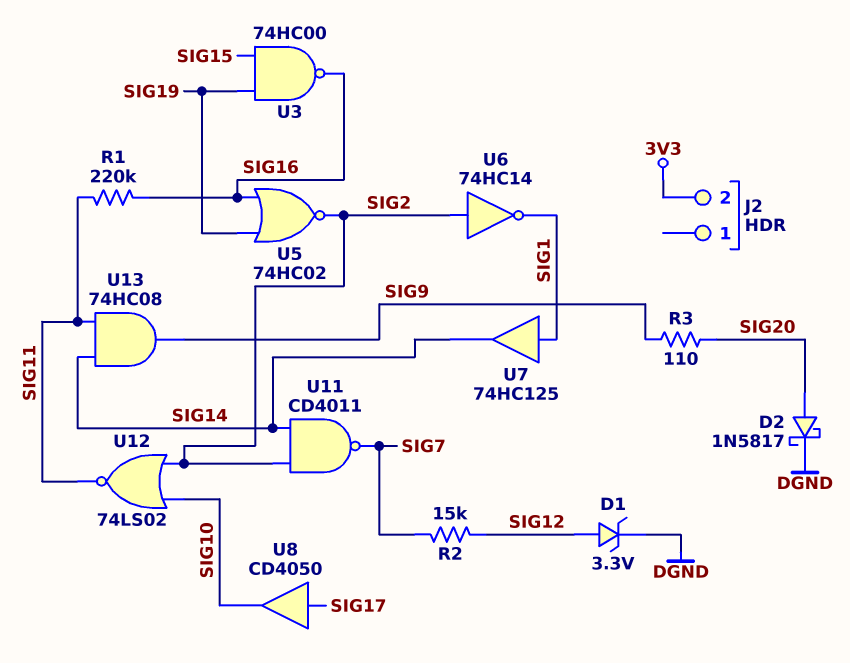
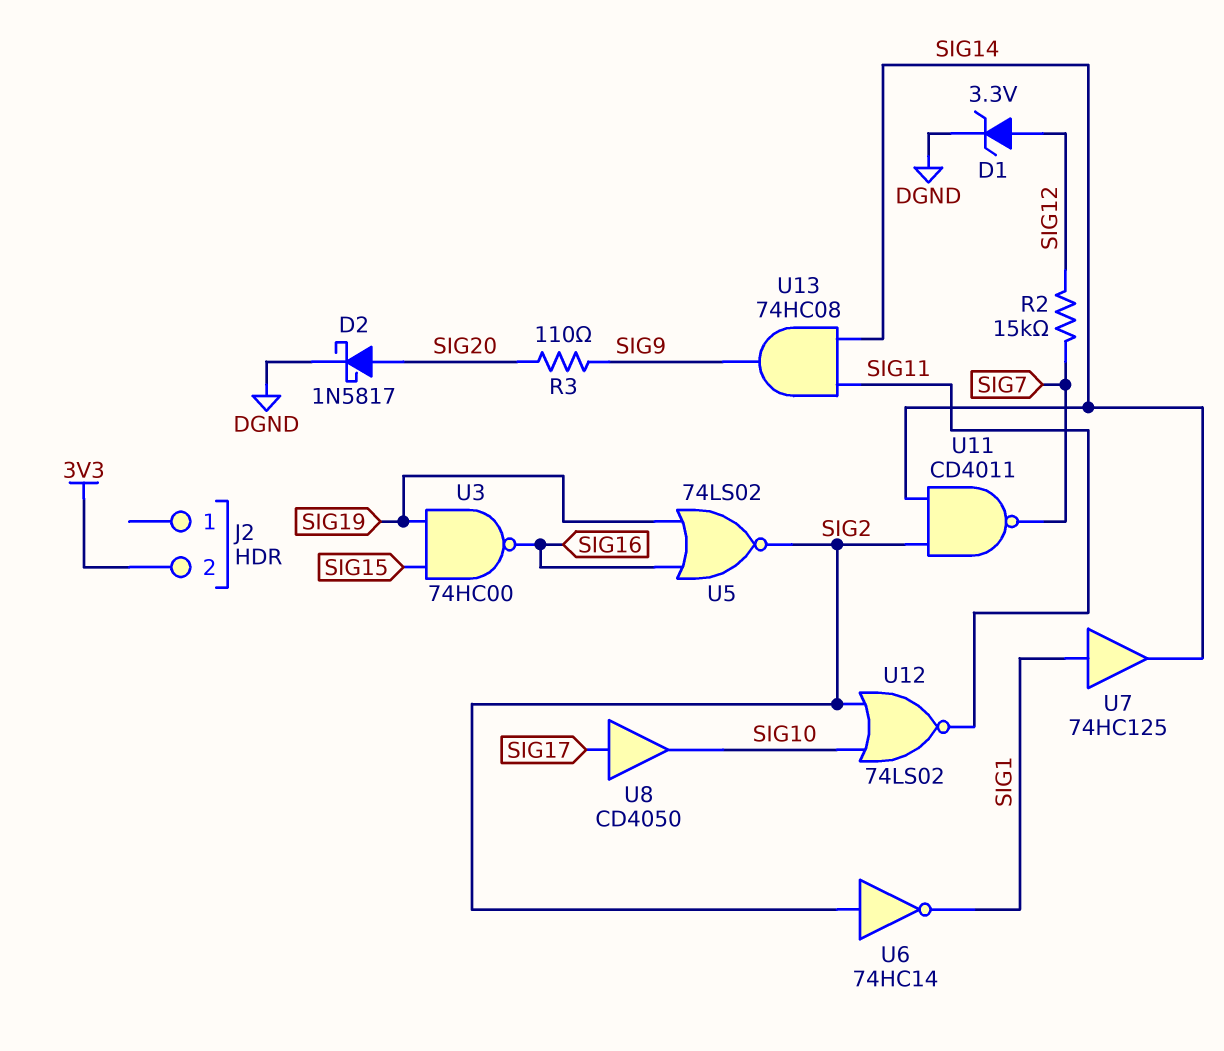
R1: 220k (SIG11, SIG16) -> none
U5: NOR 74HC02 (in SIG16, in SIG19, out SIG2) -> NOR 74LS02 (in SIG16, in SIG19, out SIG2)

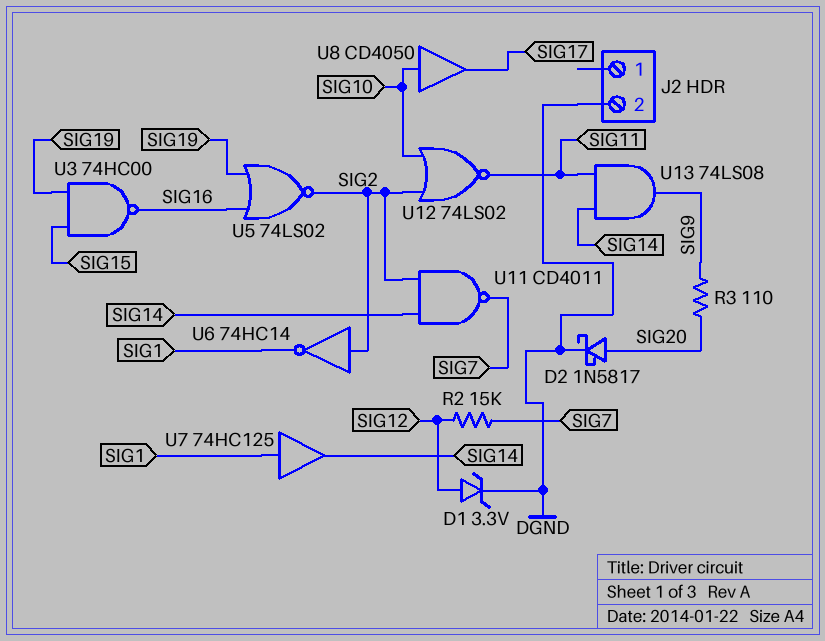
J2 pin 2: 3V3 -> DGND
U8: buffer CD4050 (in SIG17, out SIG10) -> buffer CD4050 (in SIG10, out SIG17)
U13: AND 74HC08 (in SIG11, in SIG14, out SIG9) -> AND 74LS08 (in SIG11, in SIG14, out SIG9)

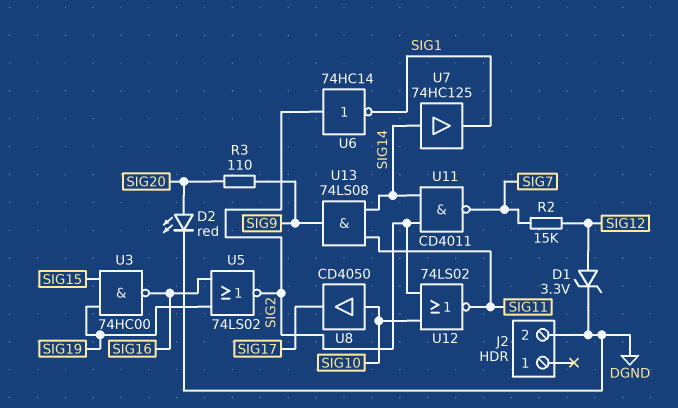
D2: schottky 1N5817 (A SIG20, K DGND) -> LED red (A SIG20, K DGND)
U7: buffer 74HC125 (in SIG1, out SIG14) -> buffer 74HC125 (in SIG14, out SIG1)

